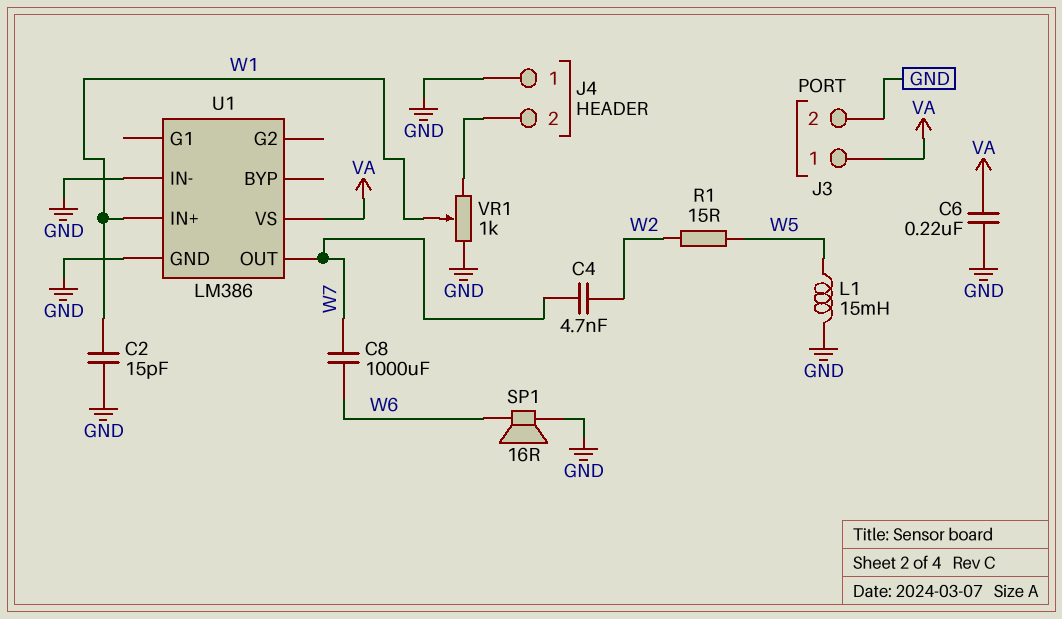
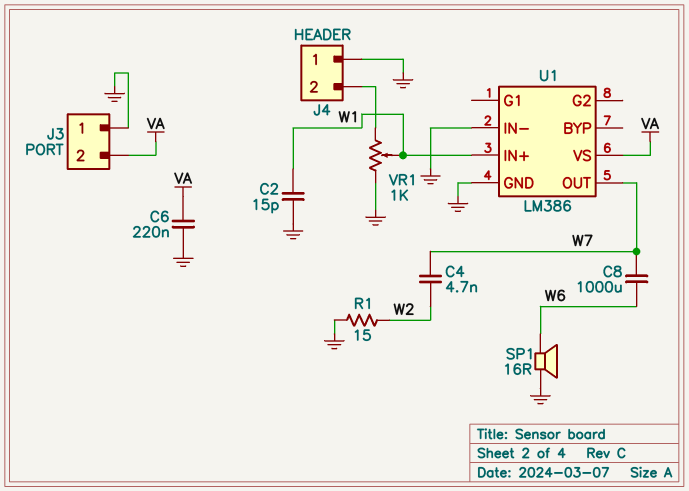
J3 pin 1: VA -> GND
J3 pin 2: GND -> VA
L1: 15mH (GND, W5) -> none
R1: 15 (W2, W5) -> 15 (GND, W2)

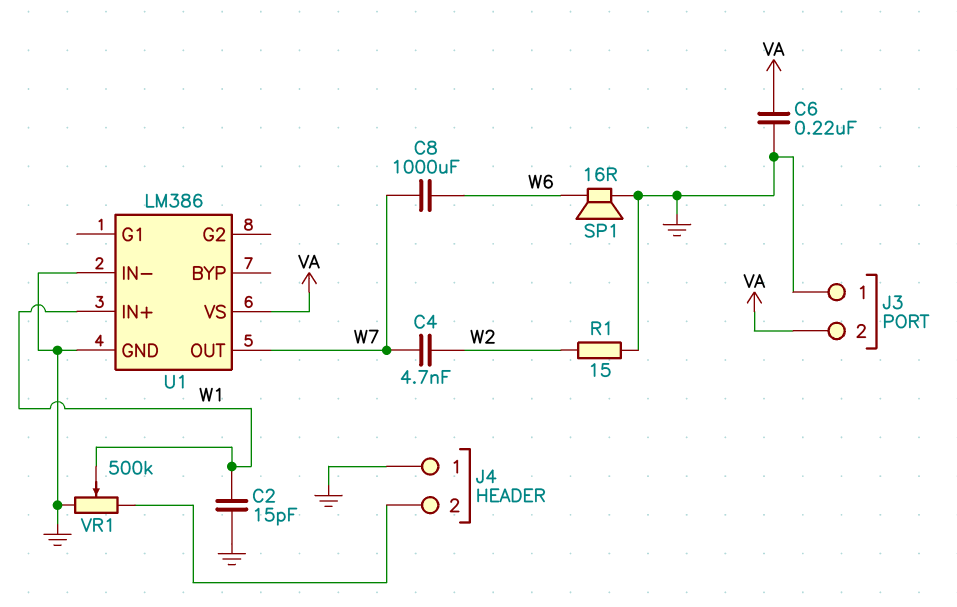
VR1: 1k (GND, J4/2, wiper W1) -> 500k (GND, J4/2, wiper W1)

